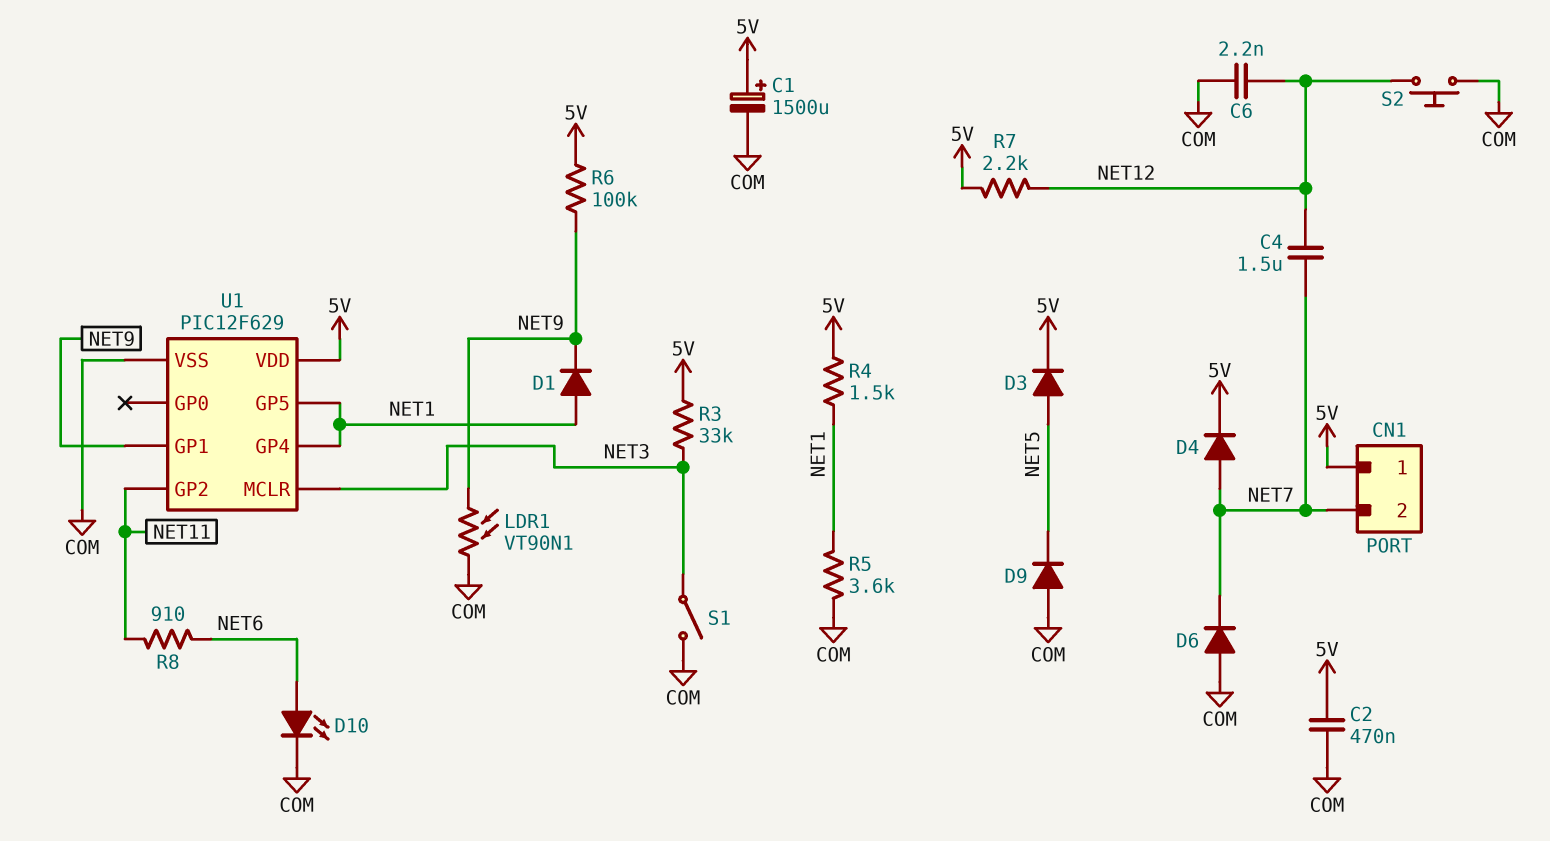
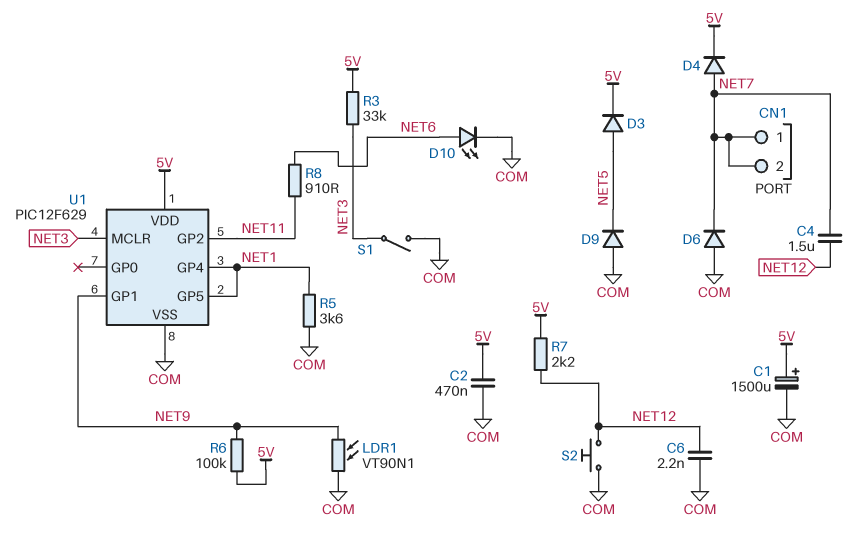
CN1 pin 1: 5V -> NET7
D1: diode (A NET1, K NET9) -> none
R4: 1.5k (5V, NET1) -> none

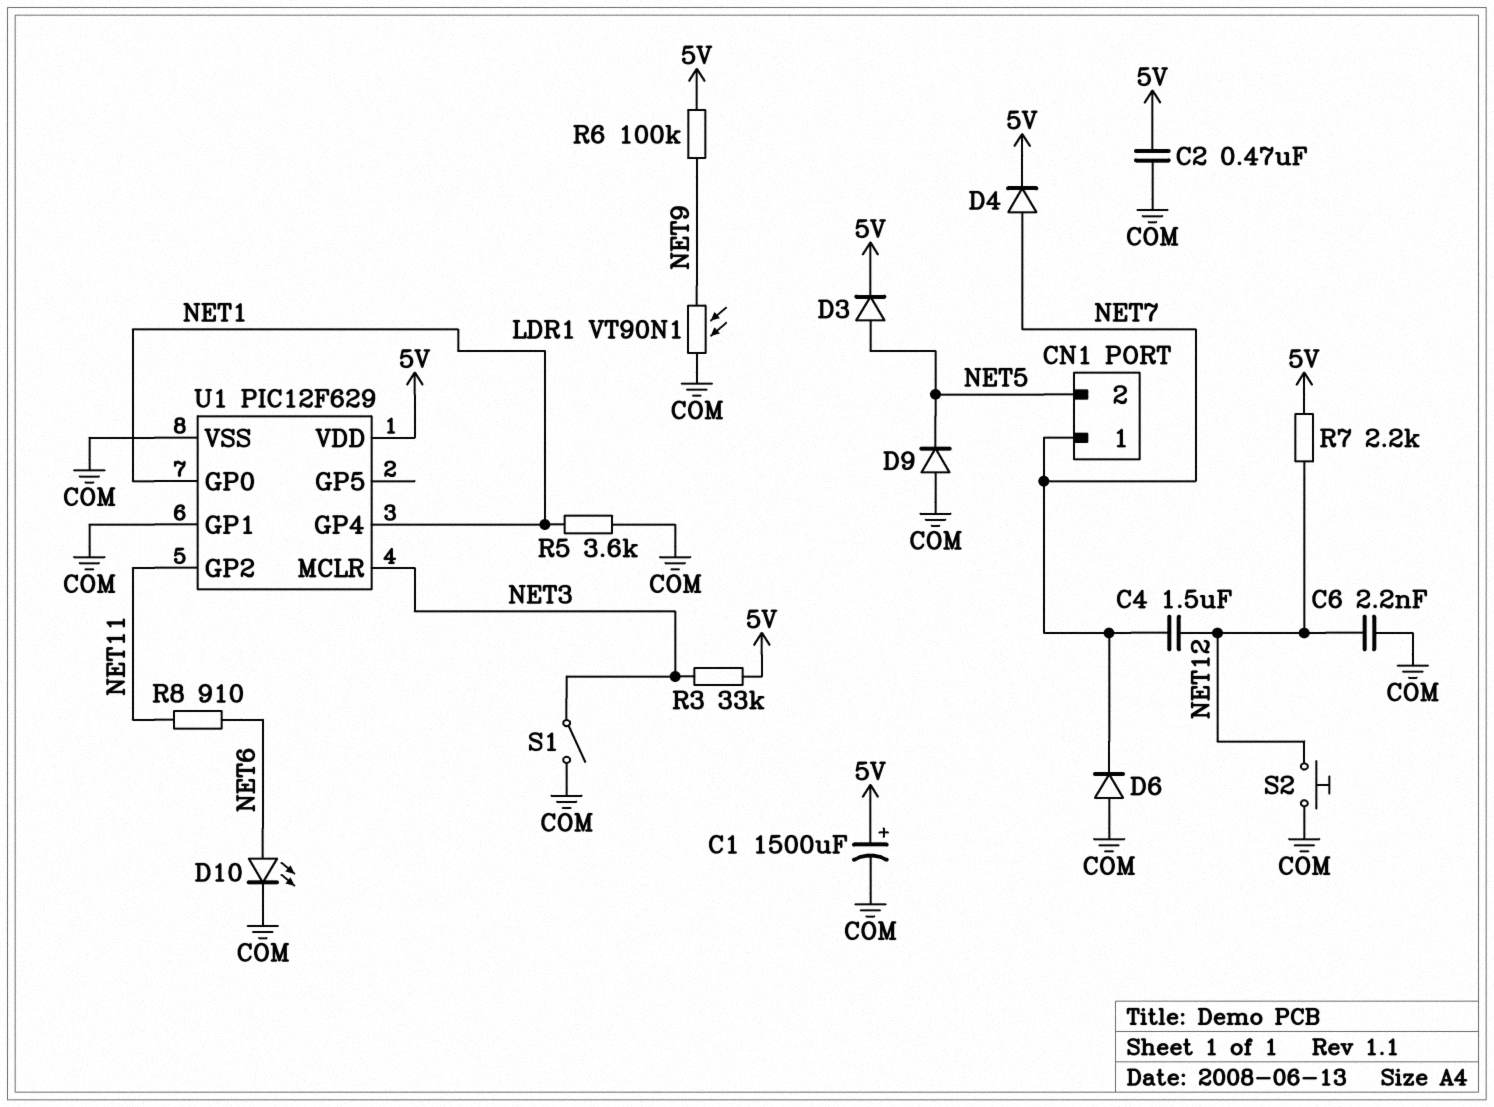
CN1 pin 2: NET7 -> NET5
U1 pin GP0: none -> NET1
U1 pin GP1: NET9 -> COM
U1 pin GP5: NET1 -> none

